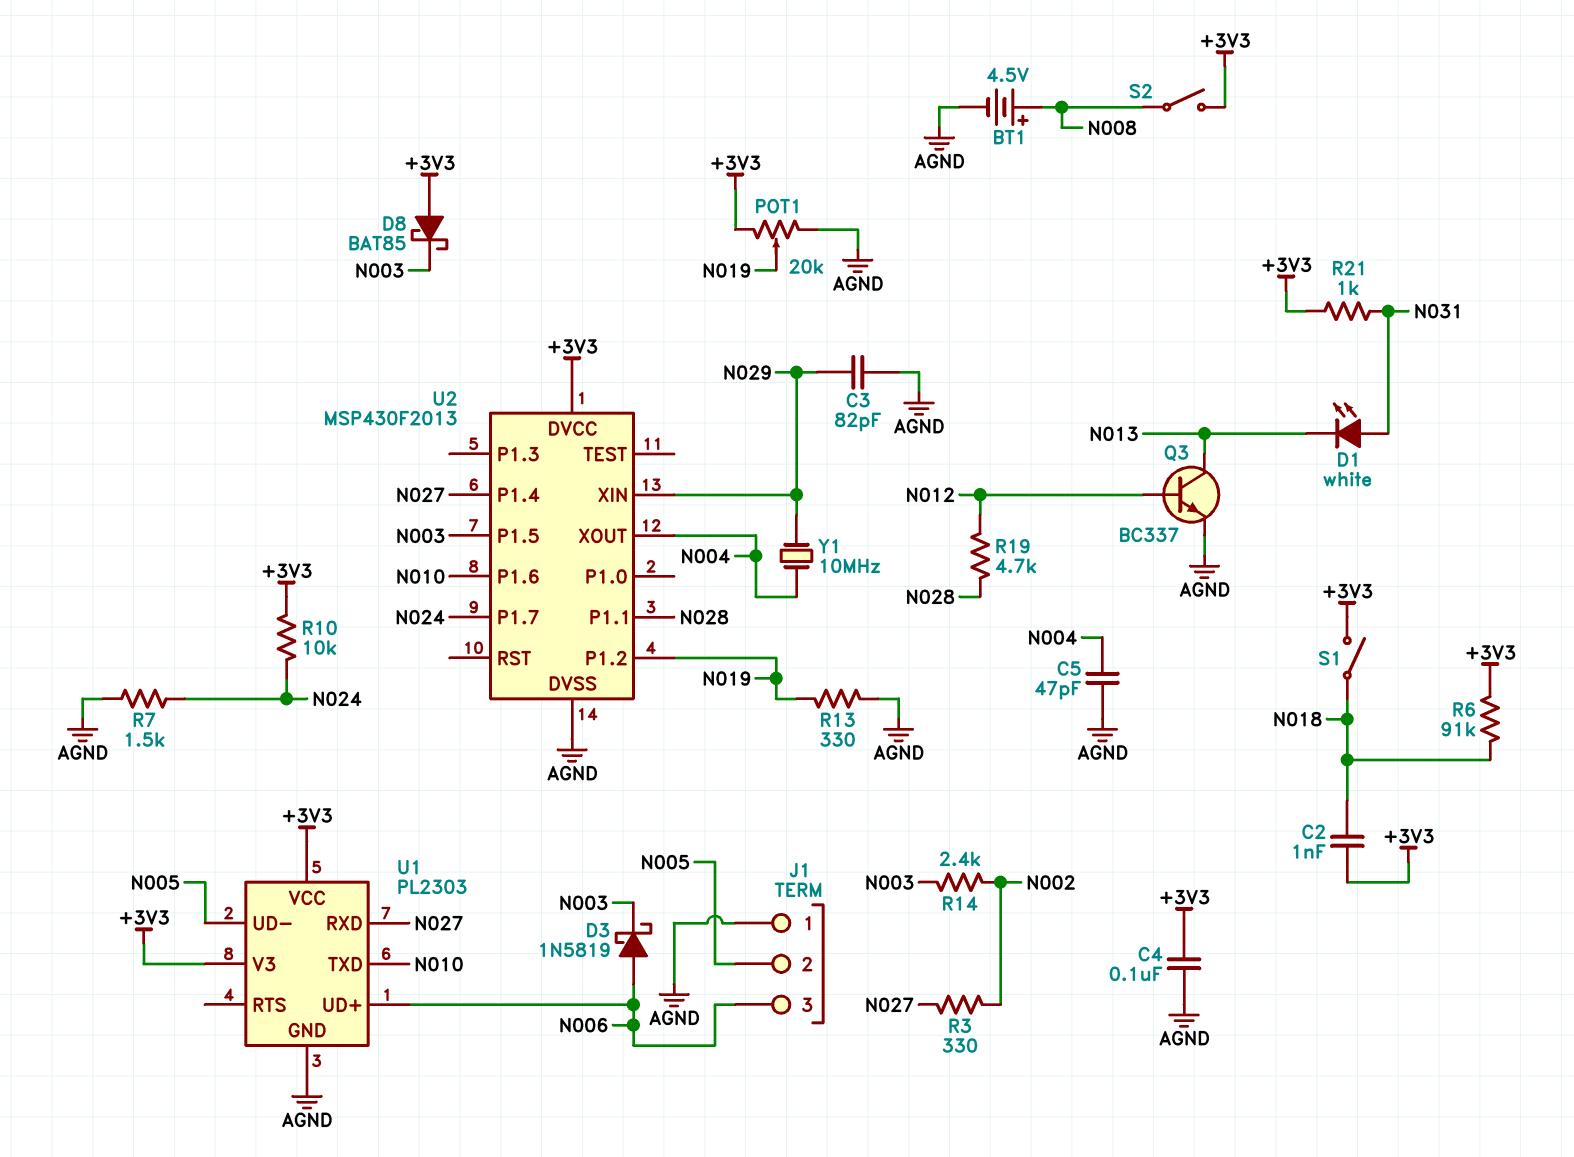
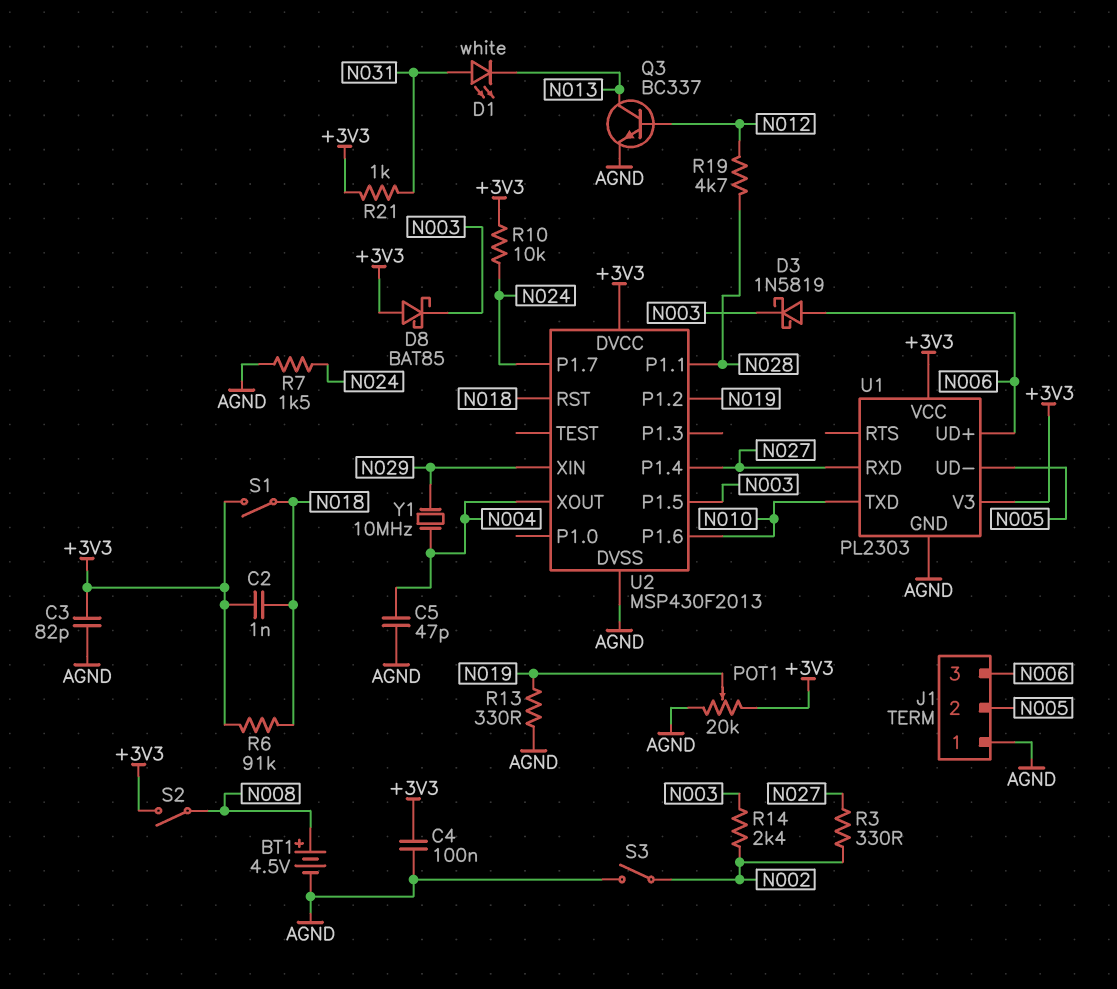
C3: 82pF (AGND, N029) -> 82pF (+3V3, AGND)
S3: none -> switch (AGND, N002)
U2 pin RST: none -> N018

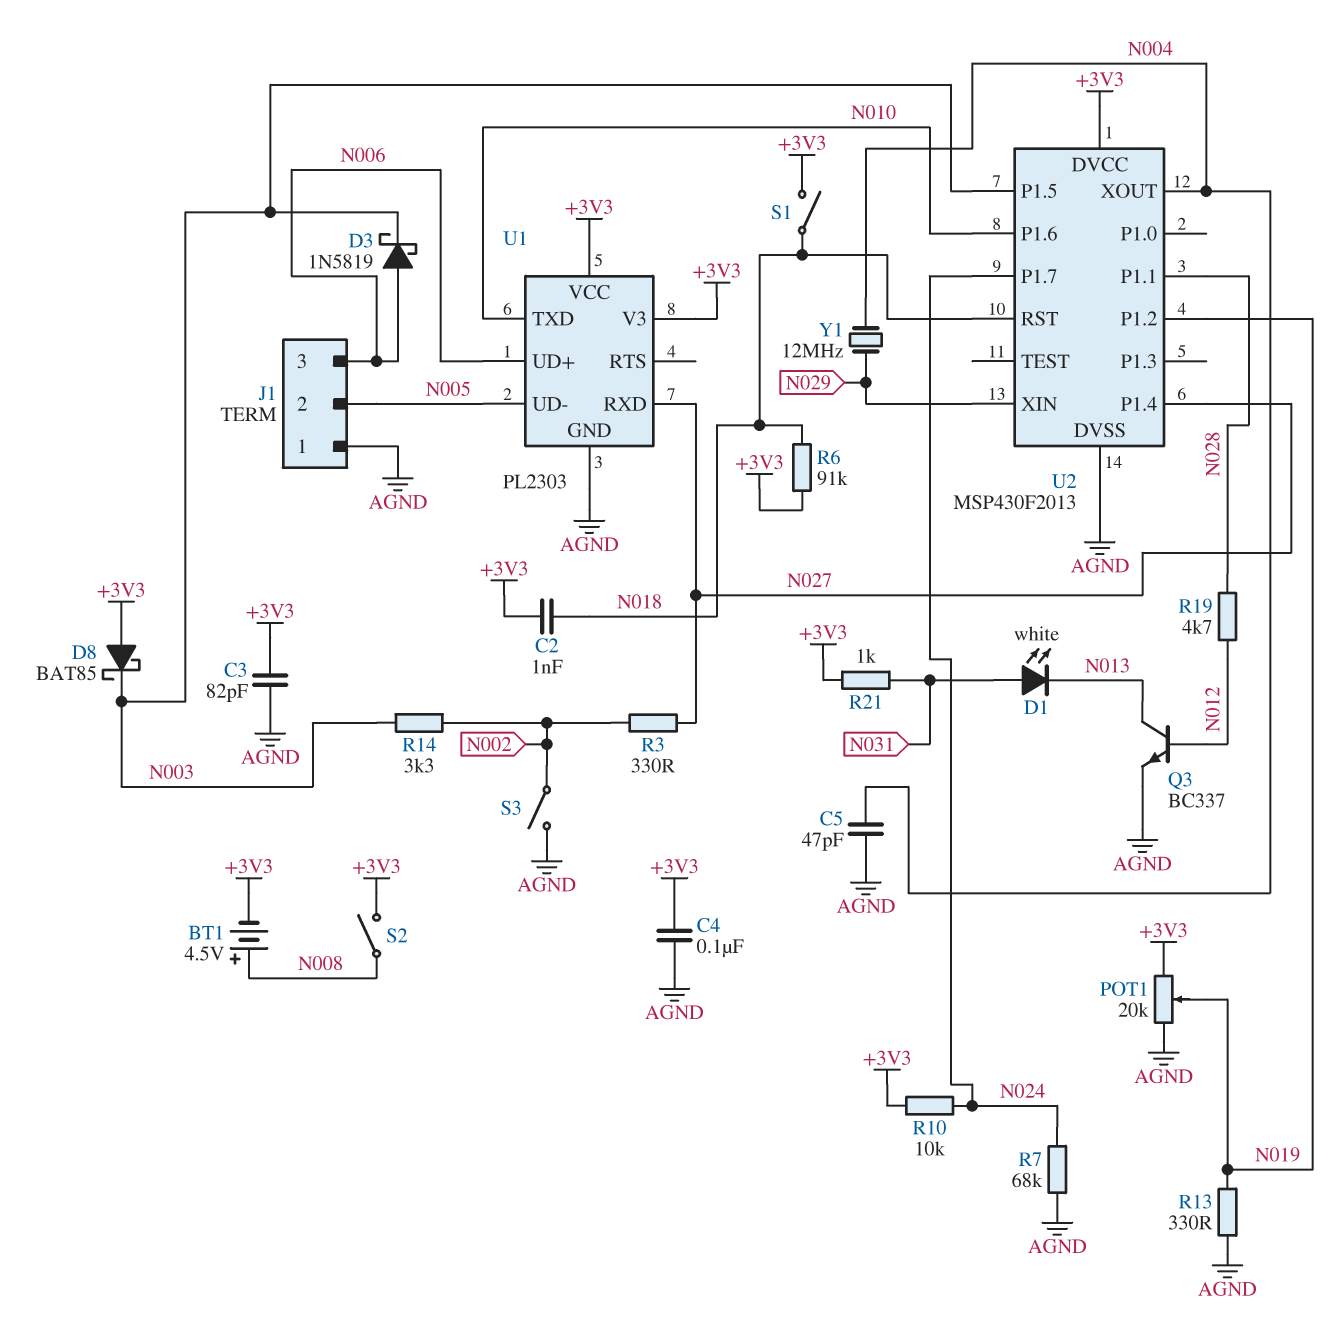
BT1: 4.5V (plus N008, minus AGND) -> 4.5V (plus N008, minus +3V3)
R7: 1.5k (AGND, N024) -> 68k (AGND, N024)
R14: 2.4k (N002, N003) -> 3.3k (N002, N003)
Y1: 10MHz (N004, N029) -> 12MHz (N004, N029)

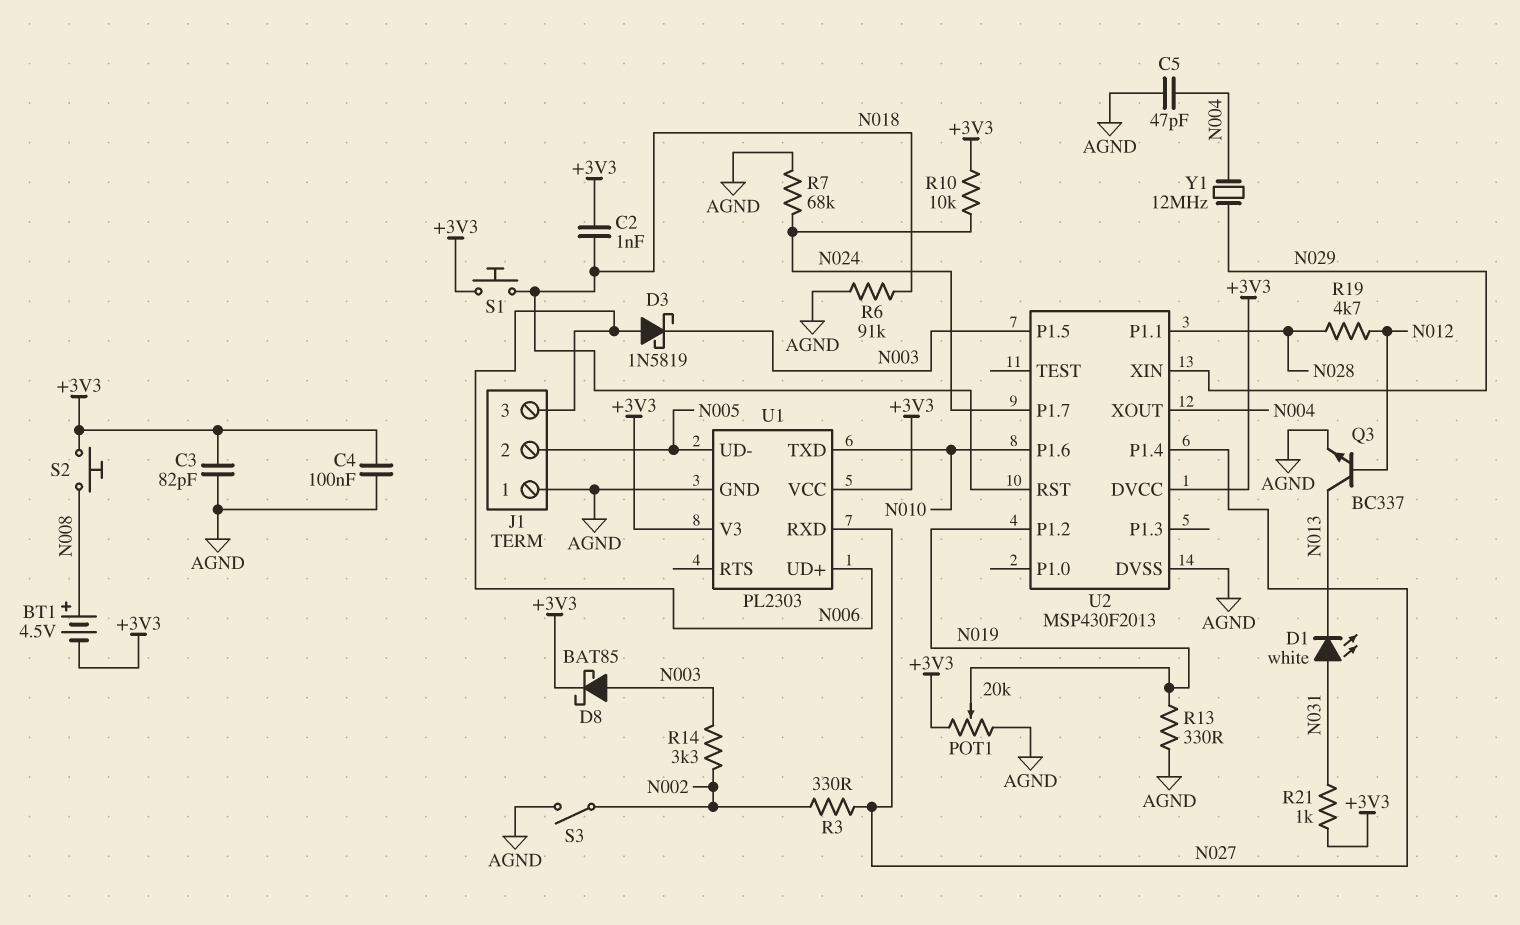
D8: schottky BAT85 (A +3V3, K N003) -> schottky BAT85 (A N003, K +3V3)
R6: 91k (+3V3, N018) -> 91k (AGND, N018)
S1: switch (+3V3, N018) -> button (+3V3, N018)
S2: switch (+3V3, N008) -> button (+3V3, N008)

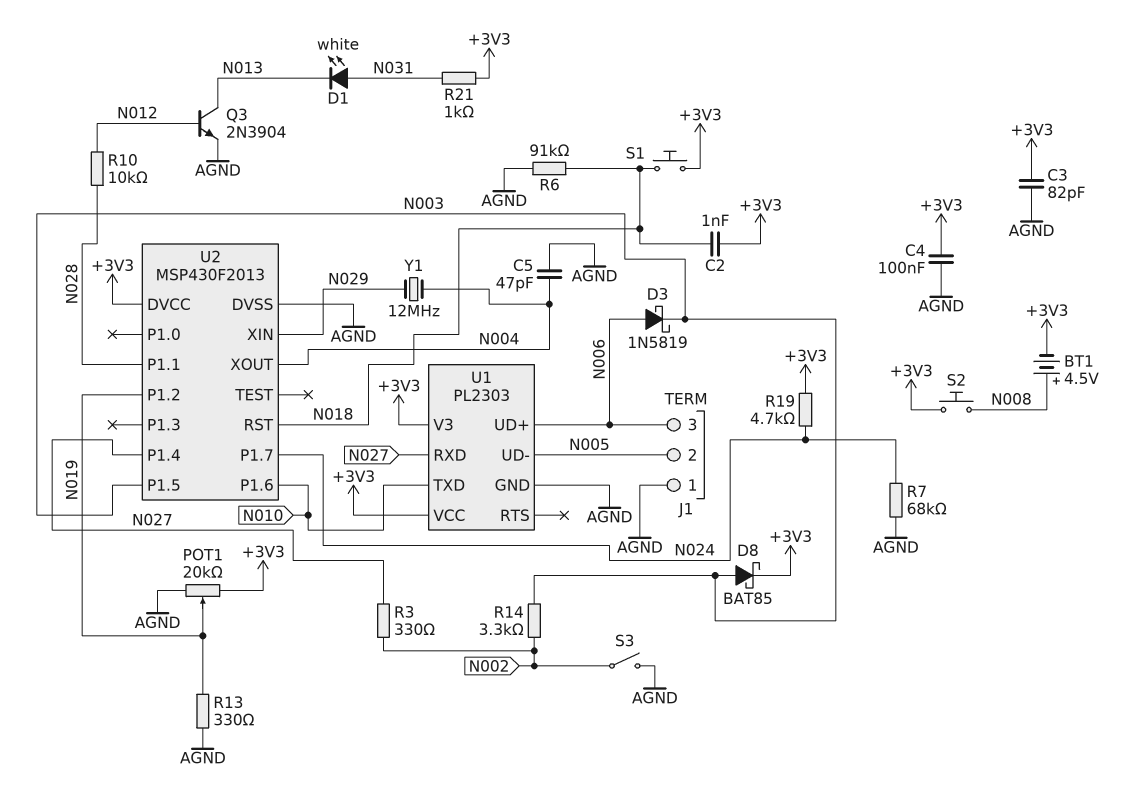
Q3: NPN BC337 (B N012, C N013, E AGND) -> NPN 2N3904 (B N012, C N013, E AGND)
R10: 10k (+3V3, N024) -> 10k (N012, N028)
R19: 4.7k (N012, N028) -> 4.7k (+3V3, N024)

